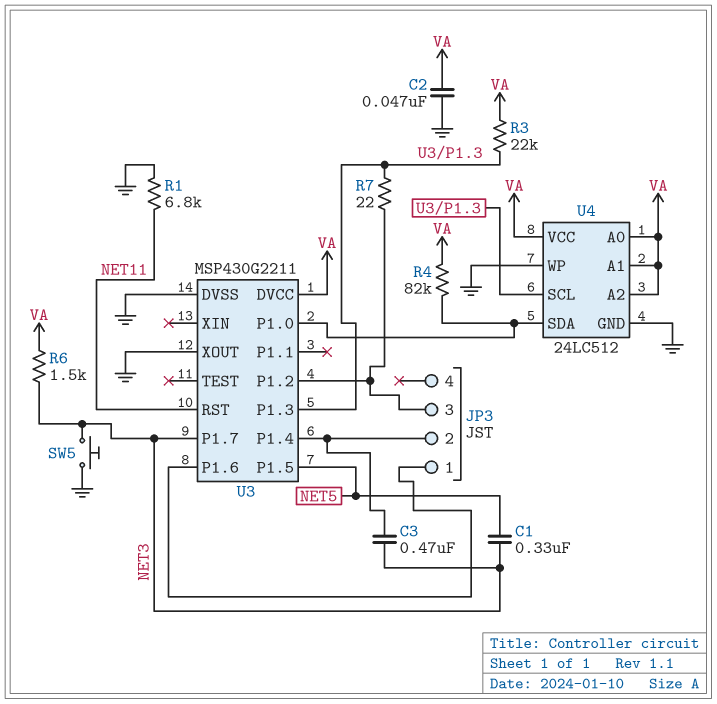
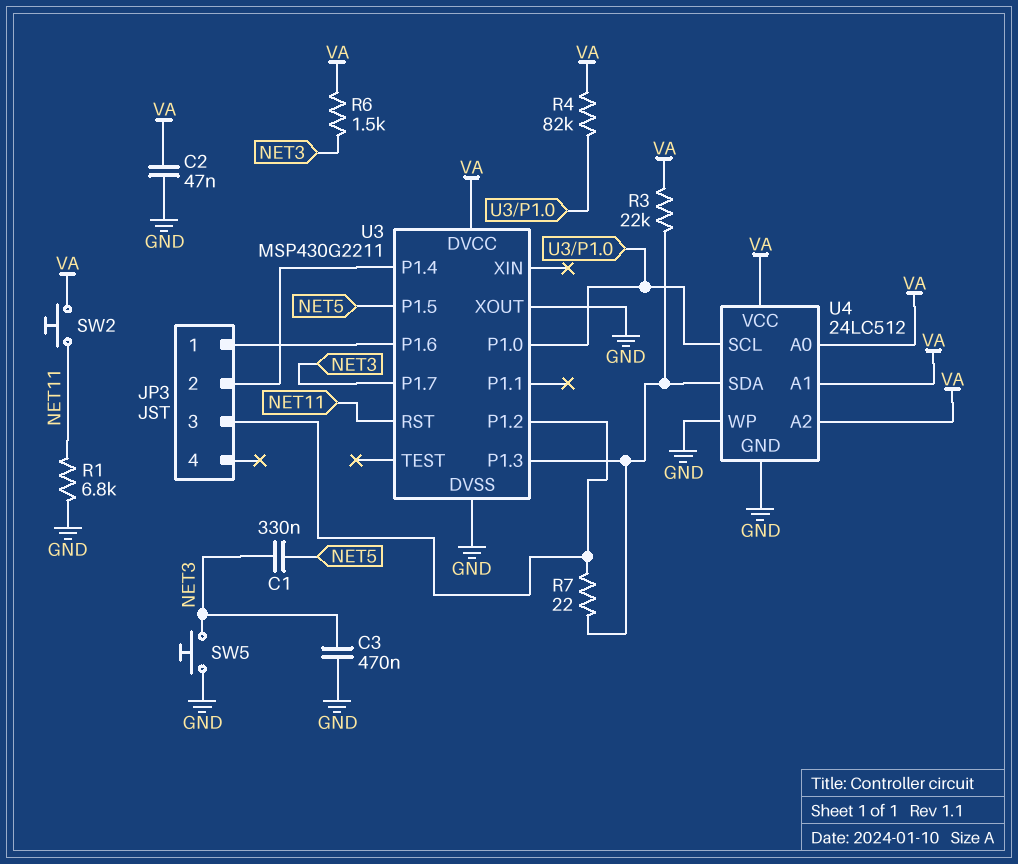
C3: 470nF (JP3/2, NET3) -> 470nF (GND, NET3)
SW2: none -> button (NET11, VA)
U4 pin SCL: U3/P1.3 -> U3/P1.0
U4 pin SDA: U3/P1.0 -> U3/P1.3

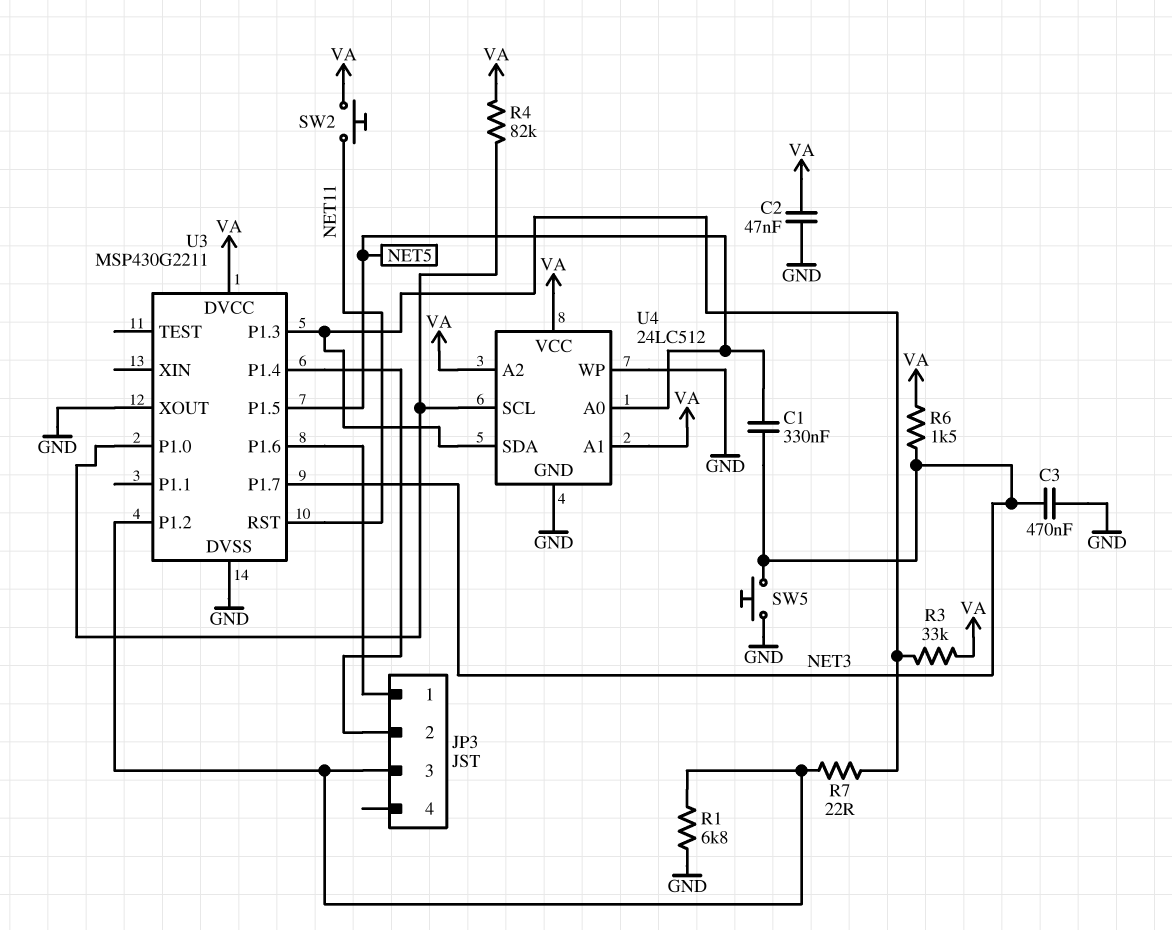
R1: 6.8k (GND, NET11) -> 6.8k (GND, JP3/3)
R3: 22k (U3/P1.3, VA) -> 33k (U3/P1.3, VA)
U4 pin A0: VA -> NET5

